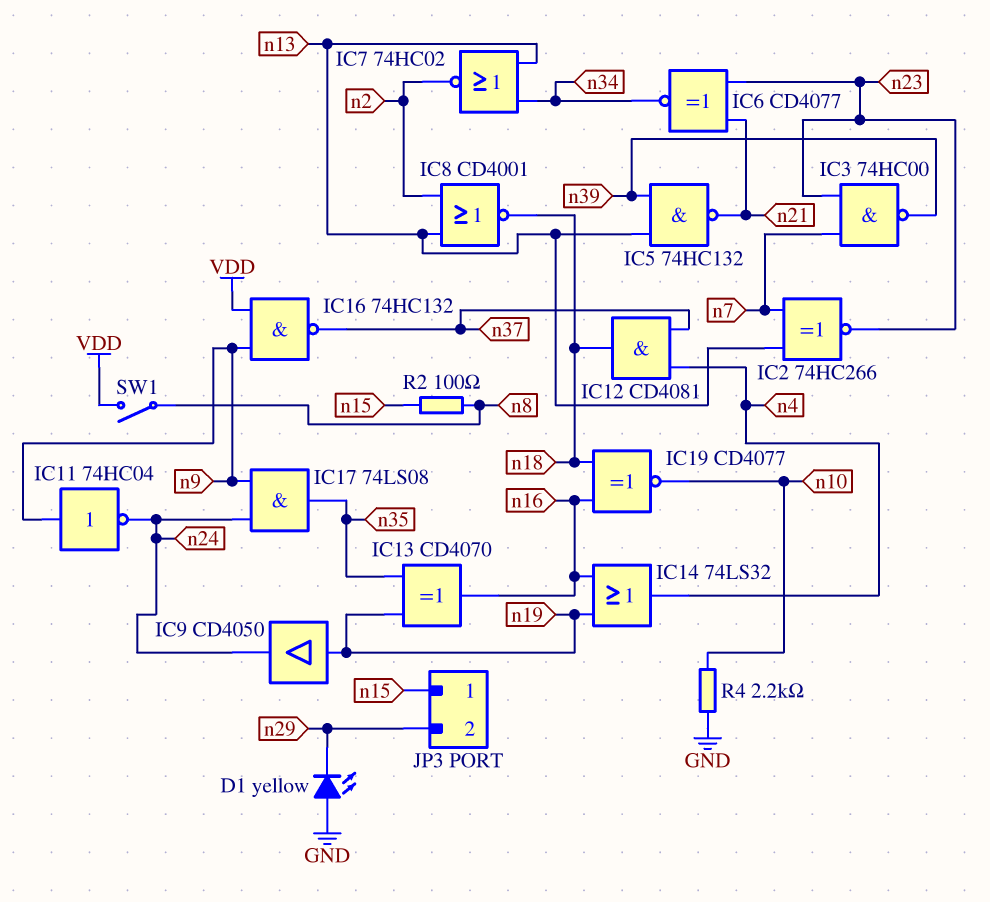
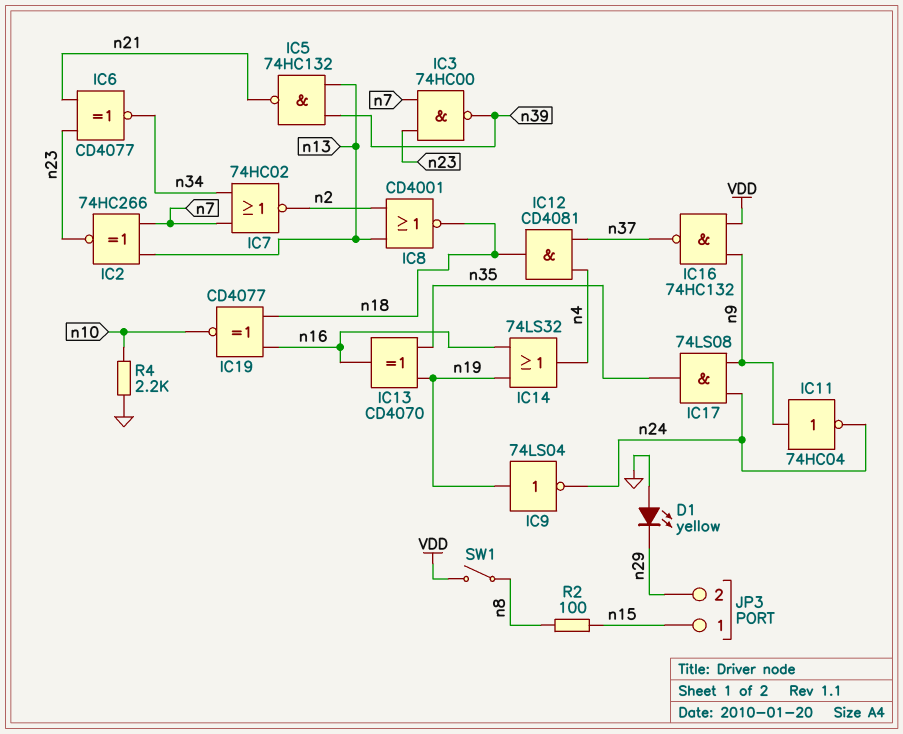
IC7: NOR 74HC02 (in n13, in n34, out n2) -> NOR 74HC02 (in n7, in n34, out n2)
IC9: buffer CD4050 (in n19, out n24) -> NOT 74LS04 (in n19, out n24)

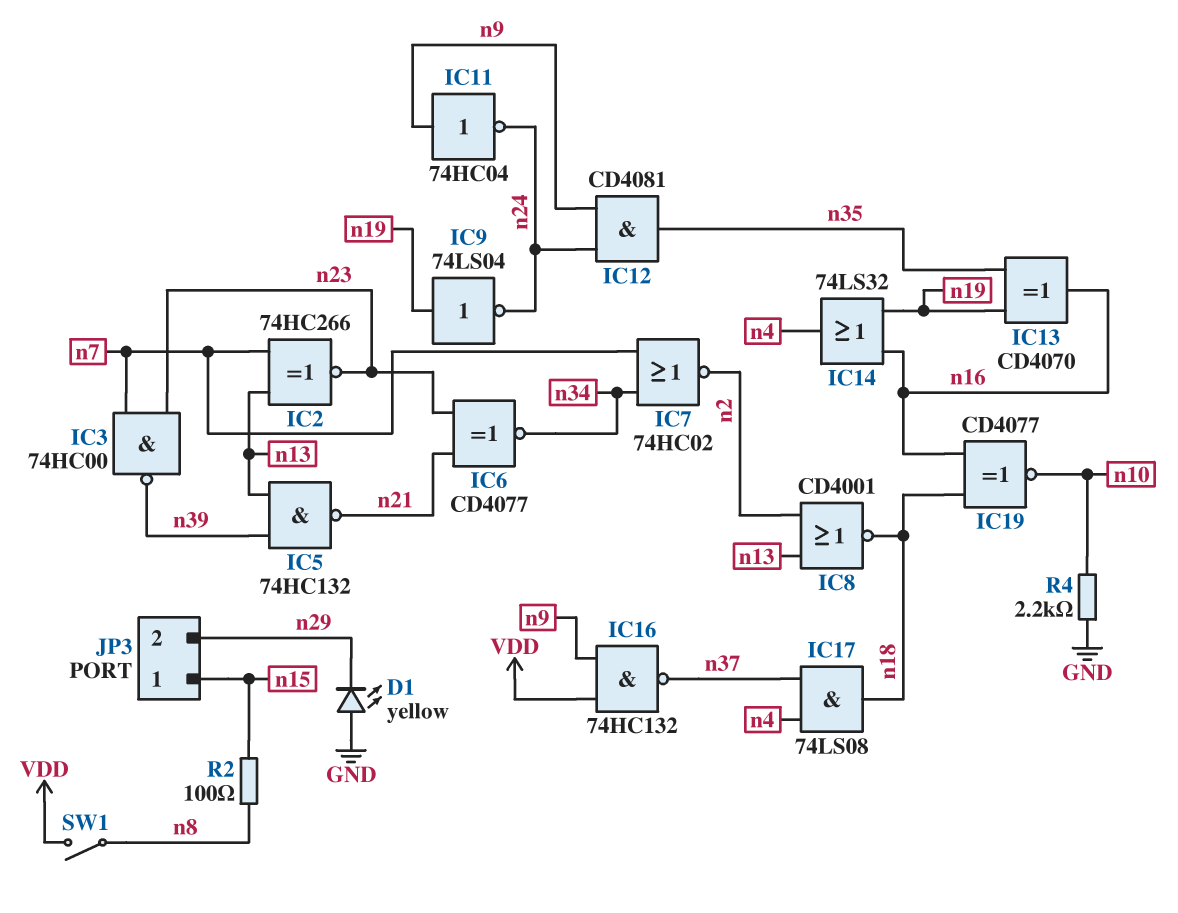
IC12: AND CD4081 (in n4, in n37, out n18) -> AND CD4081 (in n9, in n24, out n35)
IC17: AND 74LS08 (in n9, in n24, out n35) -> AND 74LS08 (in n4, in n37, out n18)

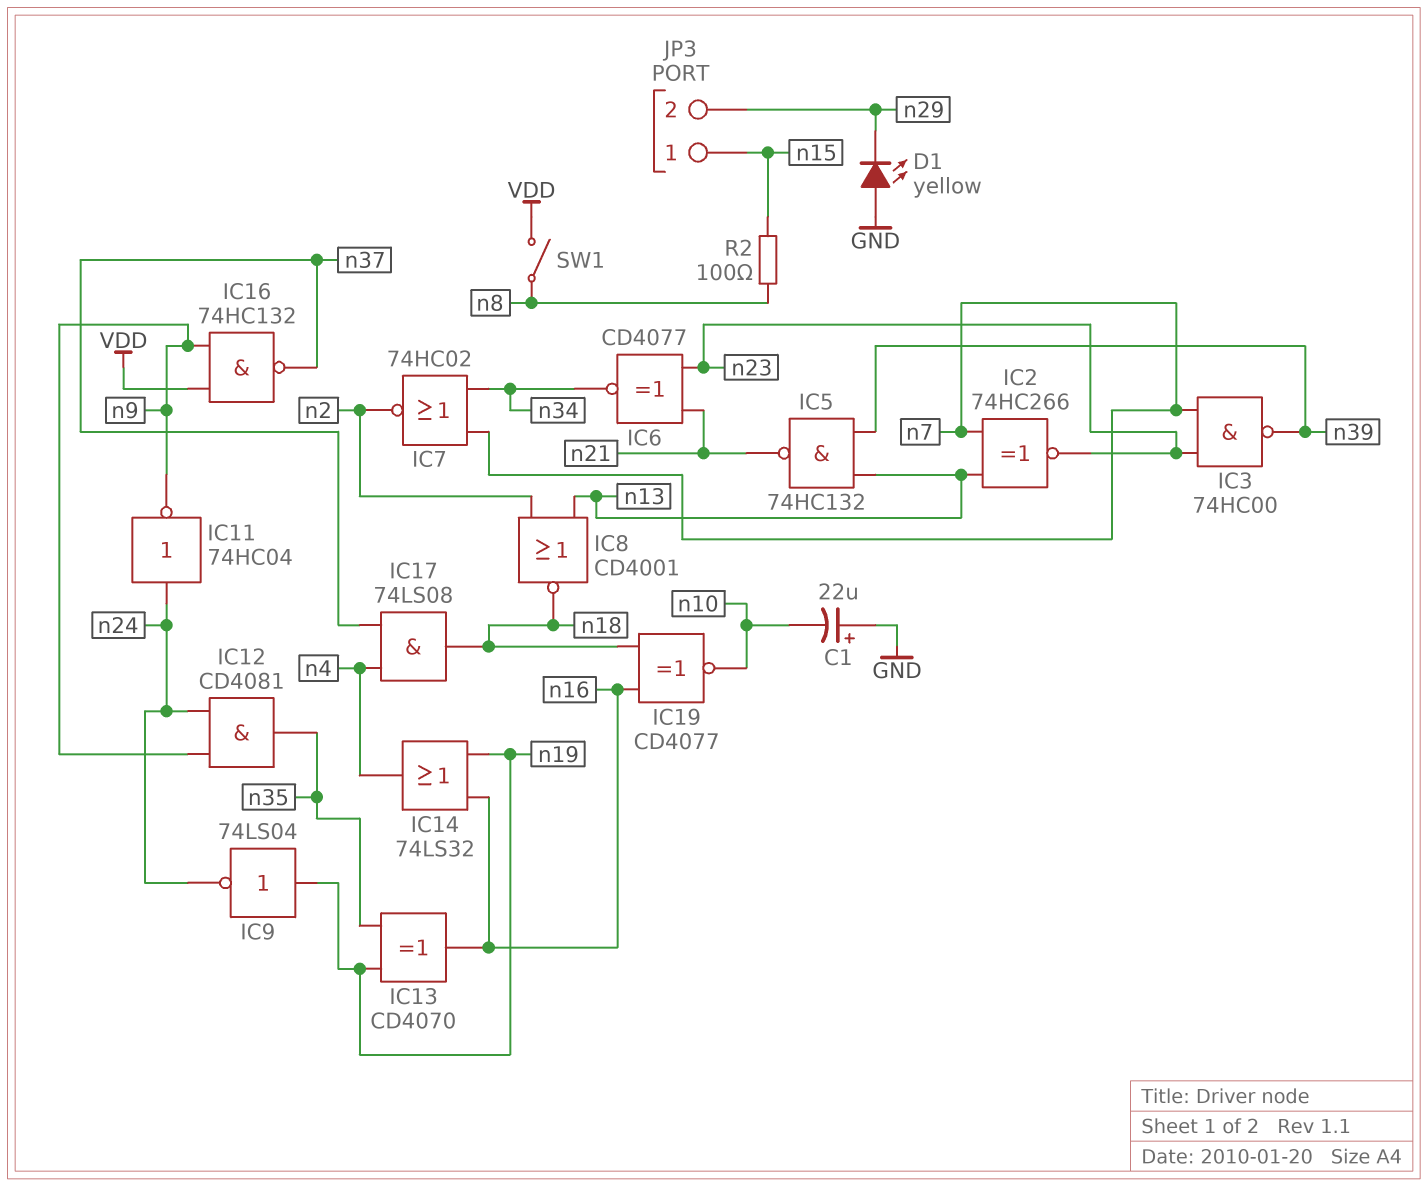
C1: none -> 22uF (plus GND, minus n10)
IC11: NOT 74HC04 (in n9, out n24) -> NOT 74HC04 (in n24, out n9)
R4: 2.2k (GND, n10) -> none

